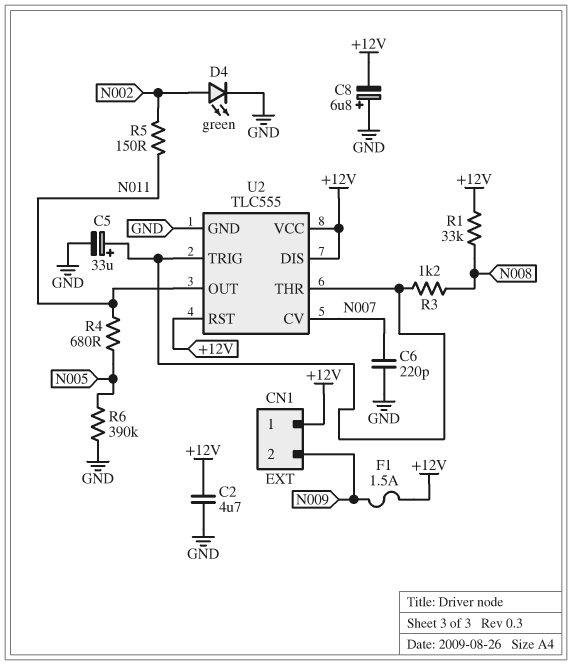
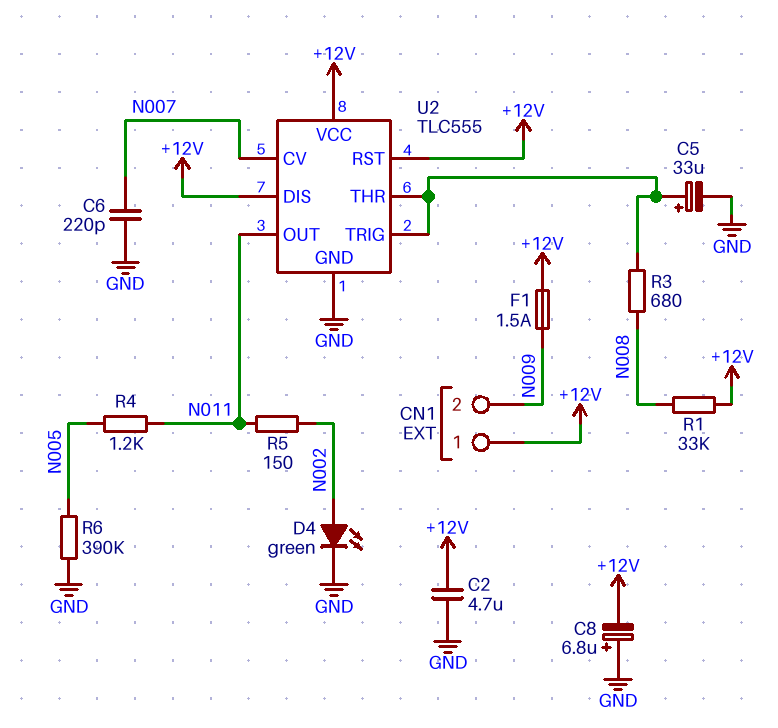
R3: 1.2k (N008, U2/THR) -> 680 (N008, U2/THR)
R4: 680 (N005, N011) -> 1.2k (N005, N011)

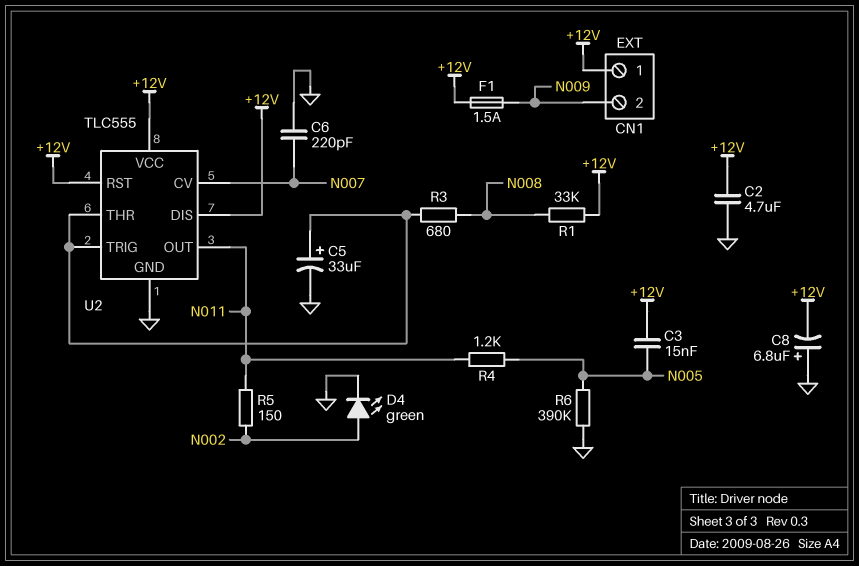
C3: none -> 15nF (+12V, N005)

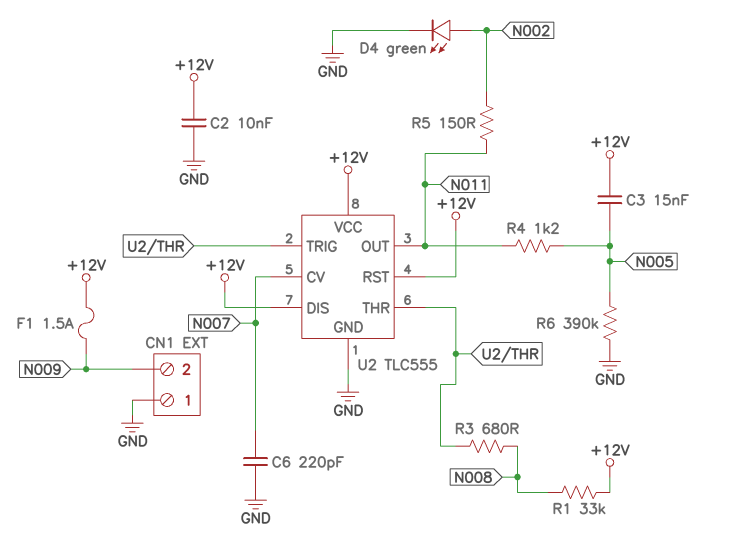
C2: 4.7uF (+12V, GND) -> 10nF (+12V, GND)
C5: 33uF (plus U2/THR, minus GND) -> none
C8: 6.8uF (plus GND, minus +12V) -> none
CN1 pin 1: +12V -> GND

